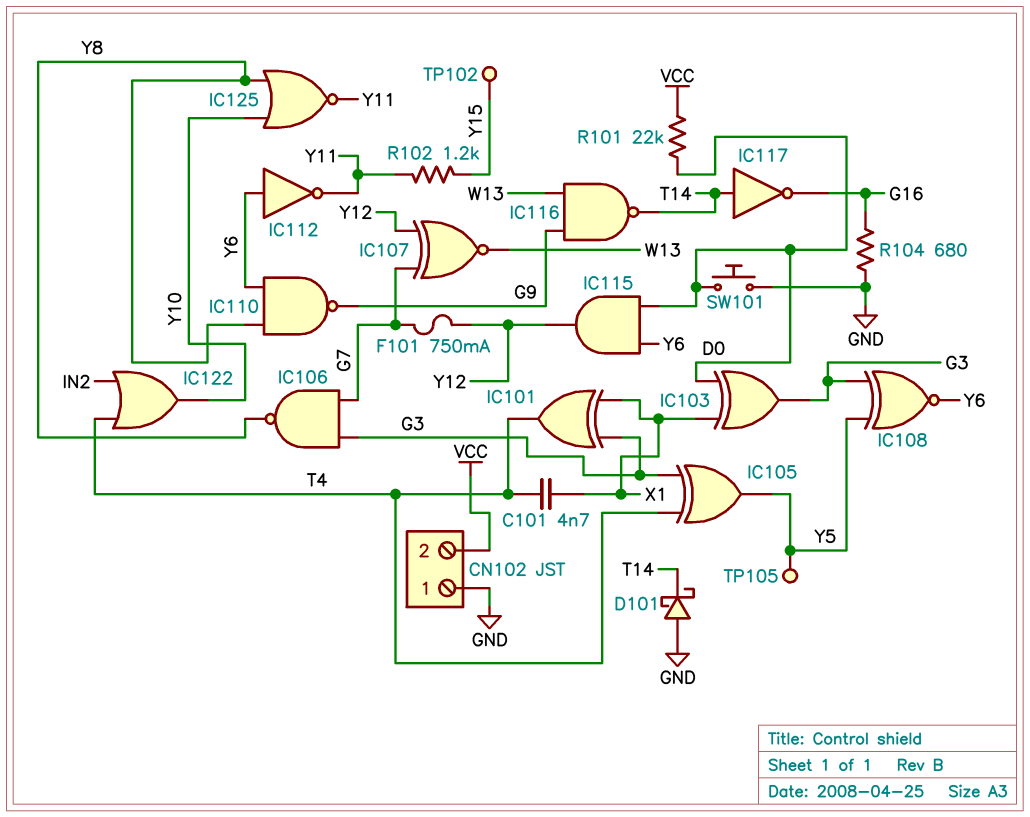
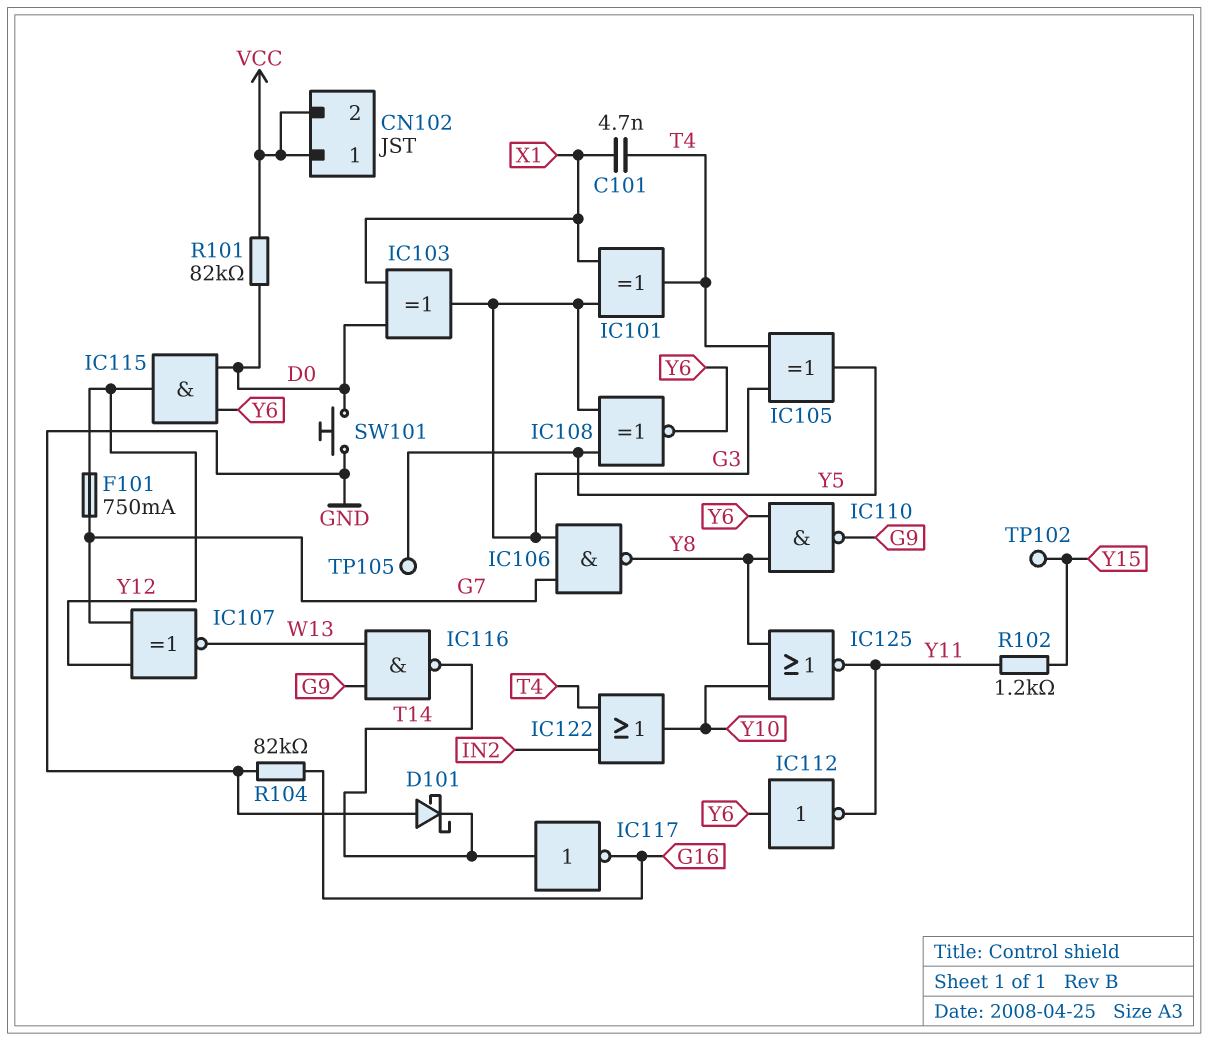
CN102 pin 1: GND -> VCC
R101: 22k (D0, VCC) -> 82k (D0, VCC)
R104: 680 (G16, GND) -> 82k (G16, GND)

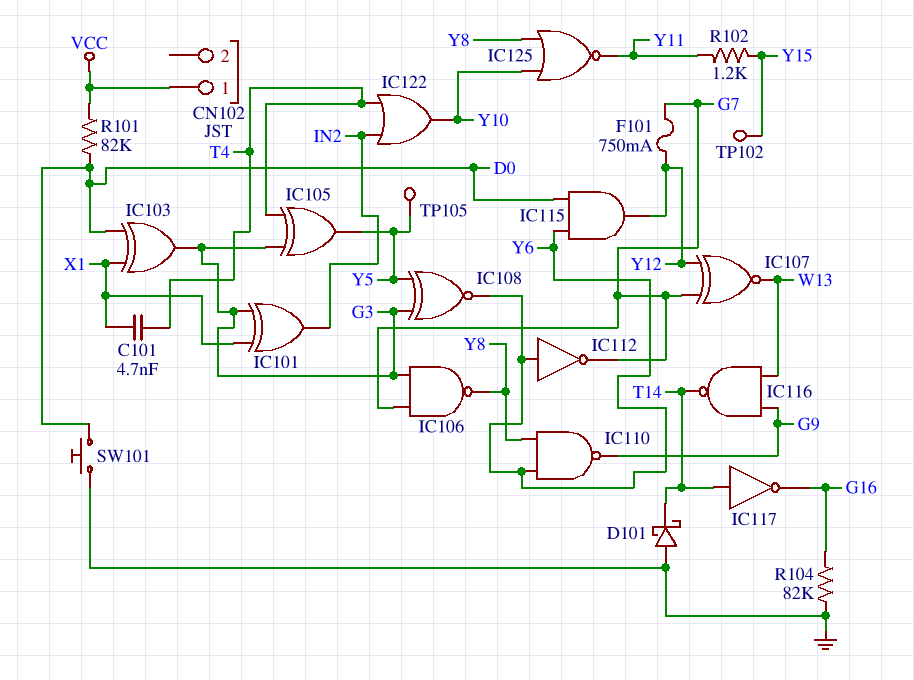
CN102 pin 2: VCC -> none
IC101: XOR (in G3, in X1, out T4) -> XOR (in G3, in X1, out IN2)
IC112: NOT (in Y6, out Y11) -> NOT (in Y6, out G7)

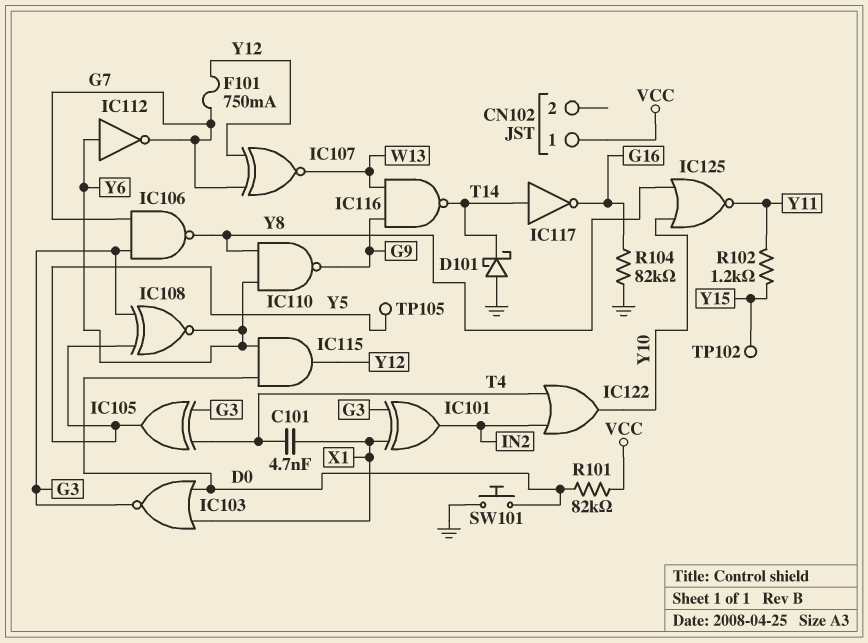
IC103: XOR (in D0, in X1, out G3) -> NOR (in D0, in X1, out G3)

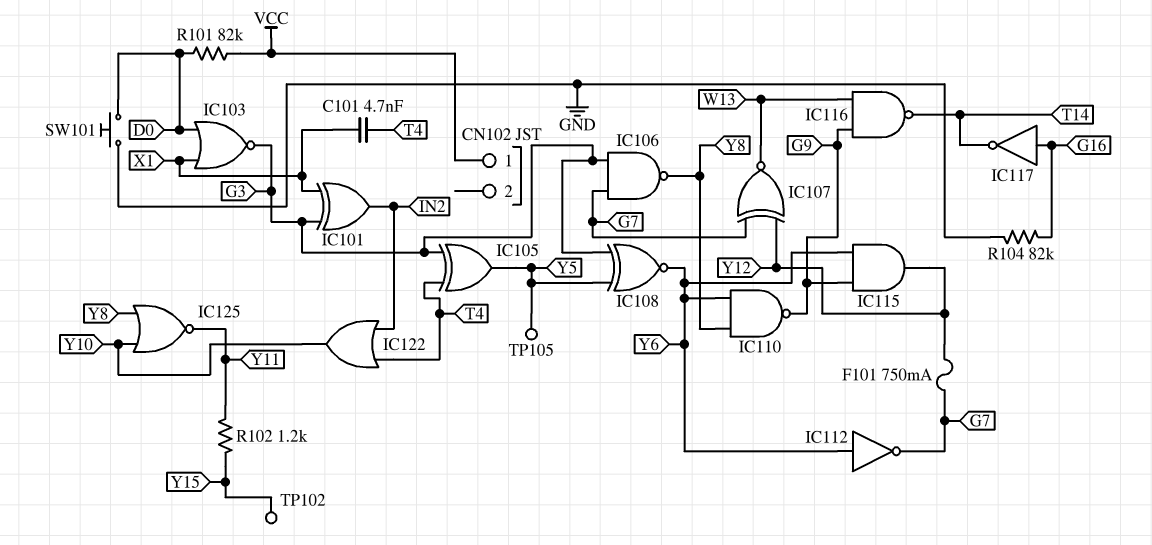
D101: schottky (A GND, K T14) -> none
IC115: AND (in D0, in Y6, out Y12) -> AND (in G9, in Y6, out Y12)
IC117: NOT (in T14, out G16) -> NOT (in G16, out T14)

